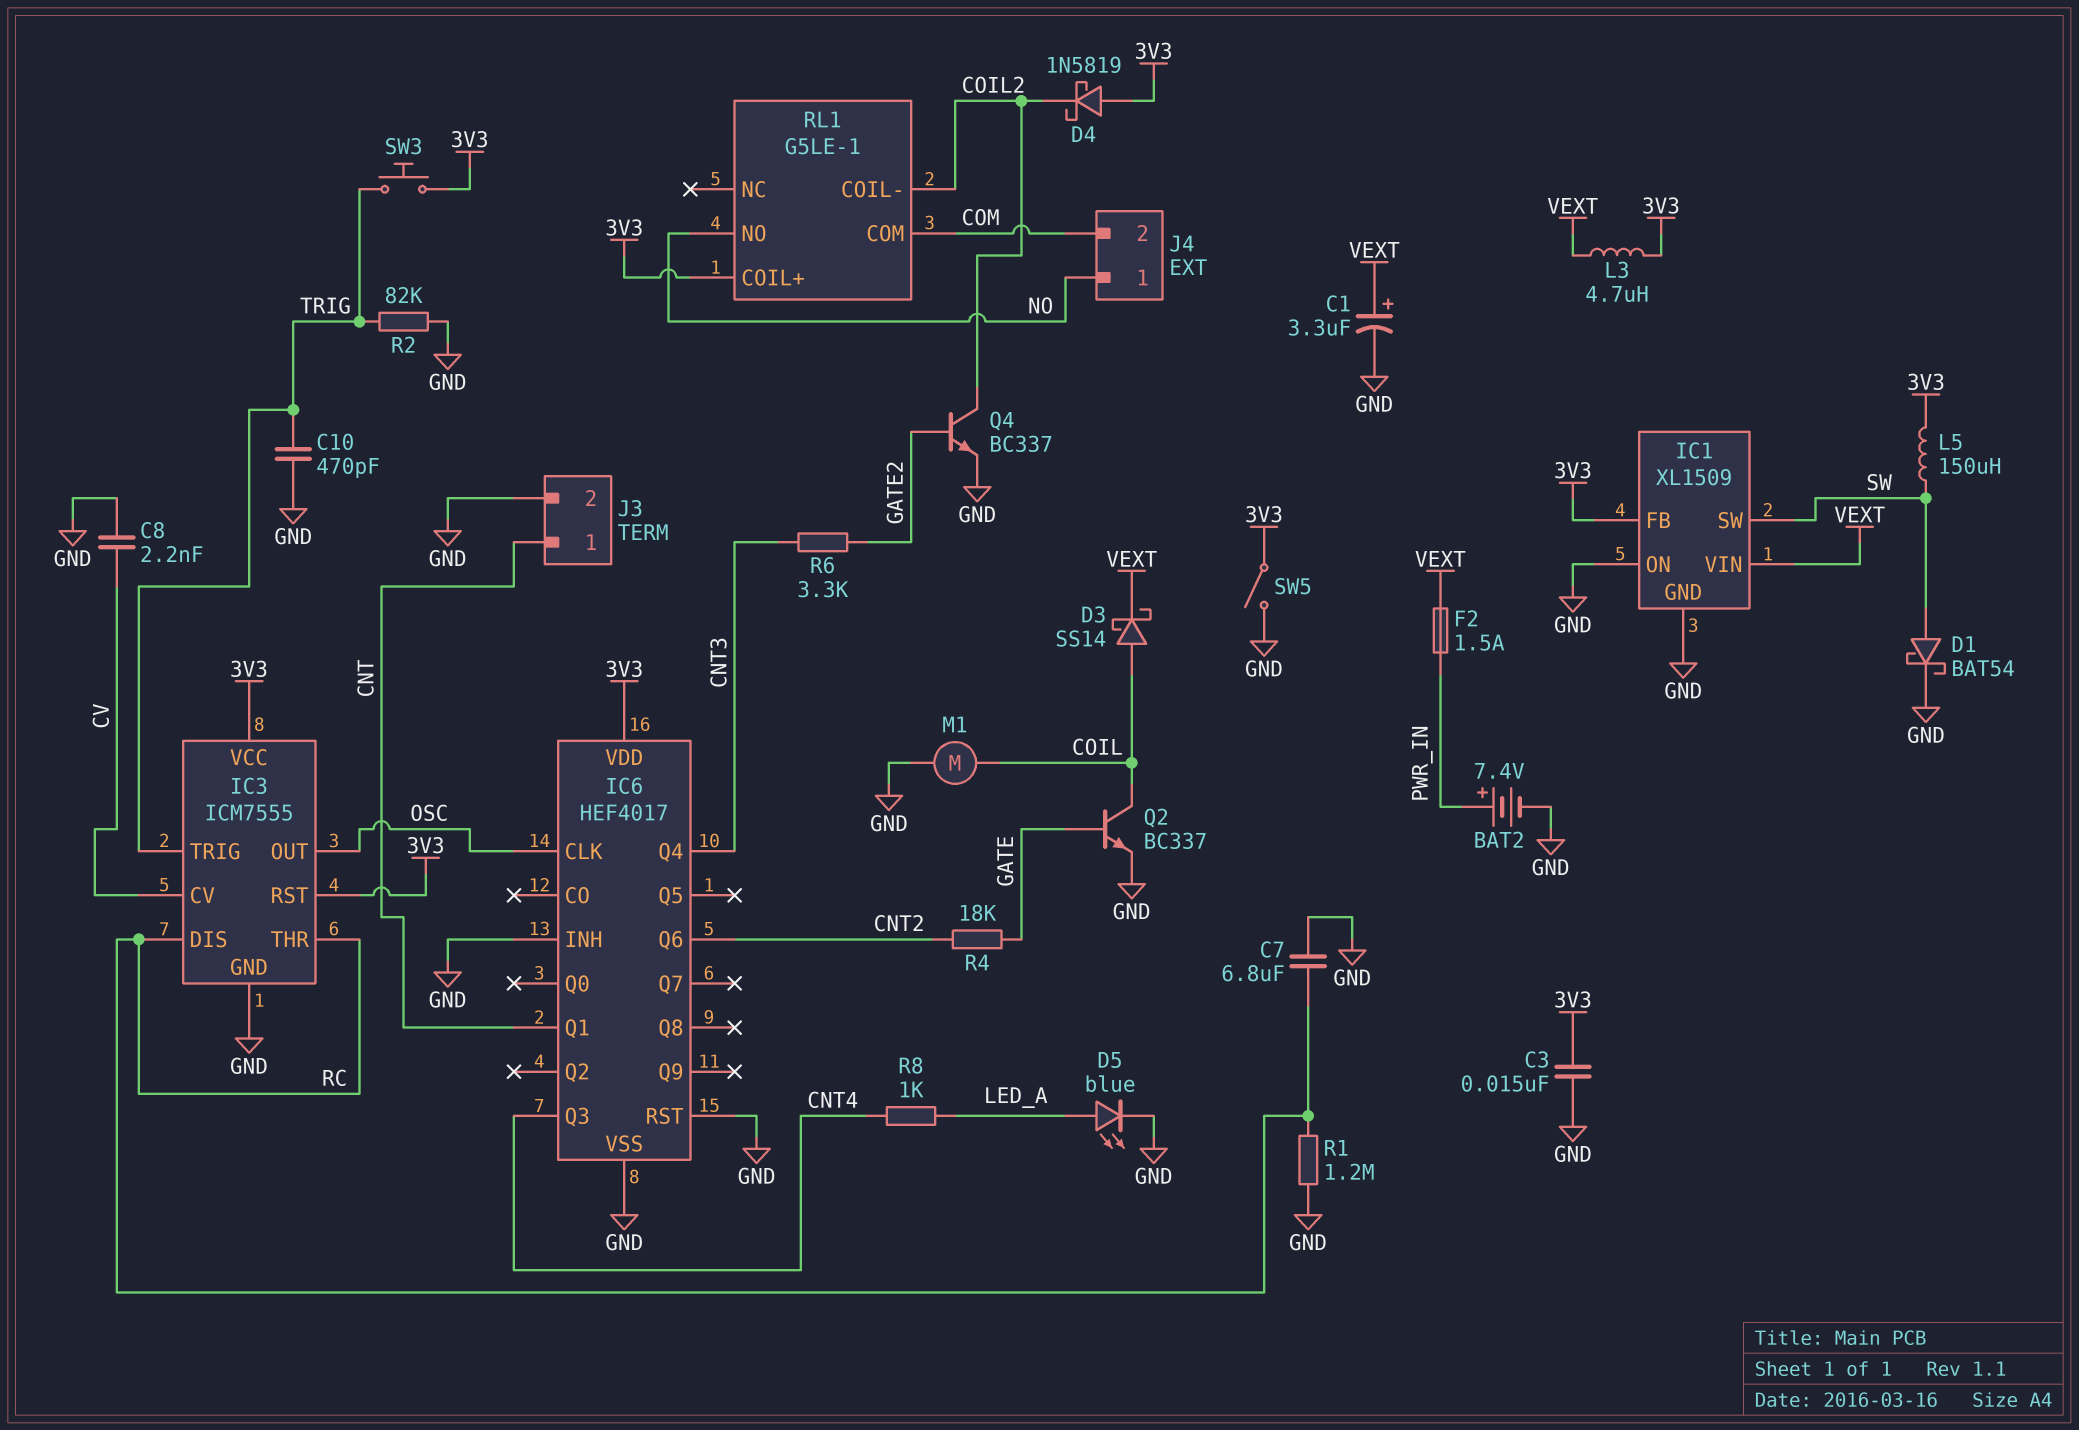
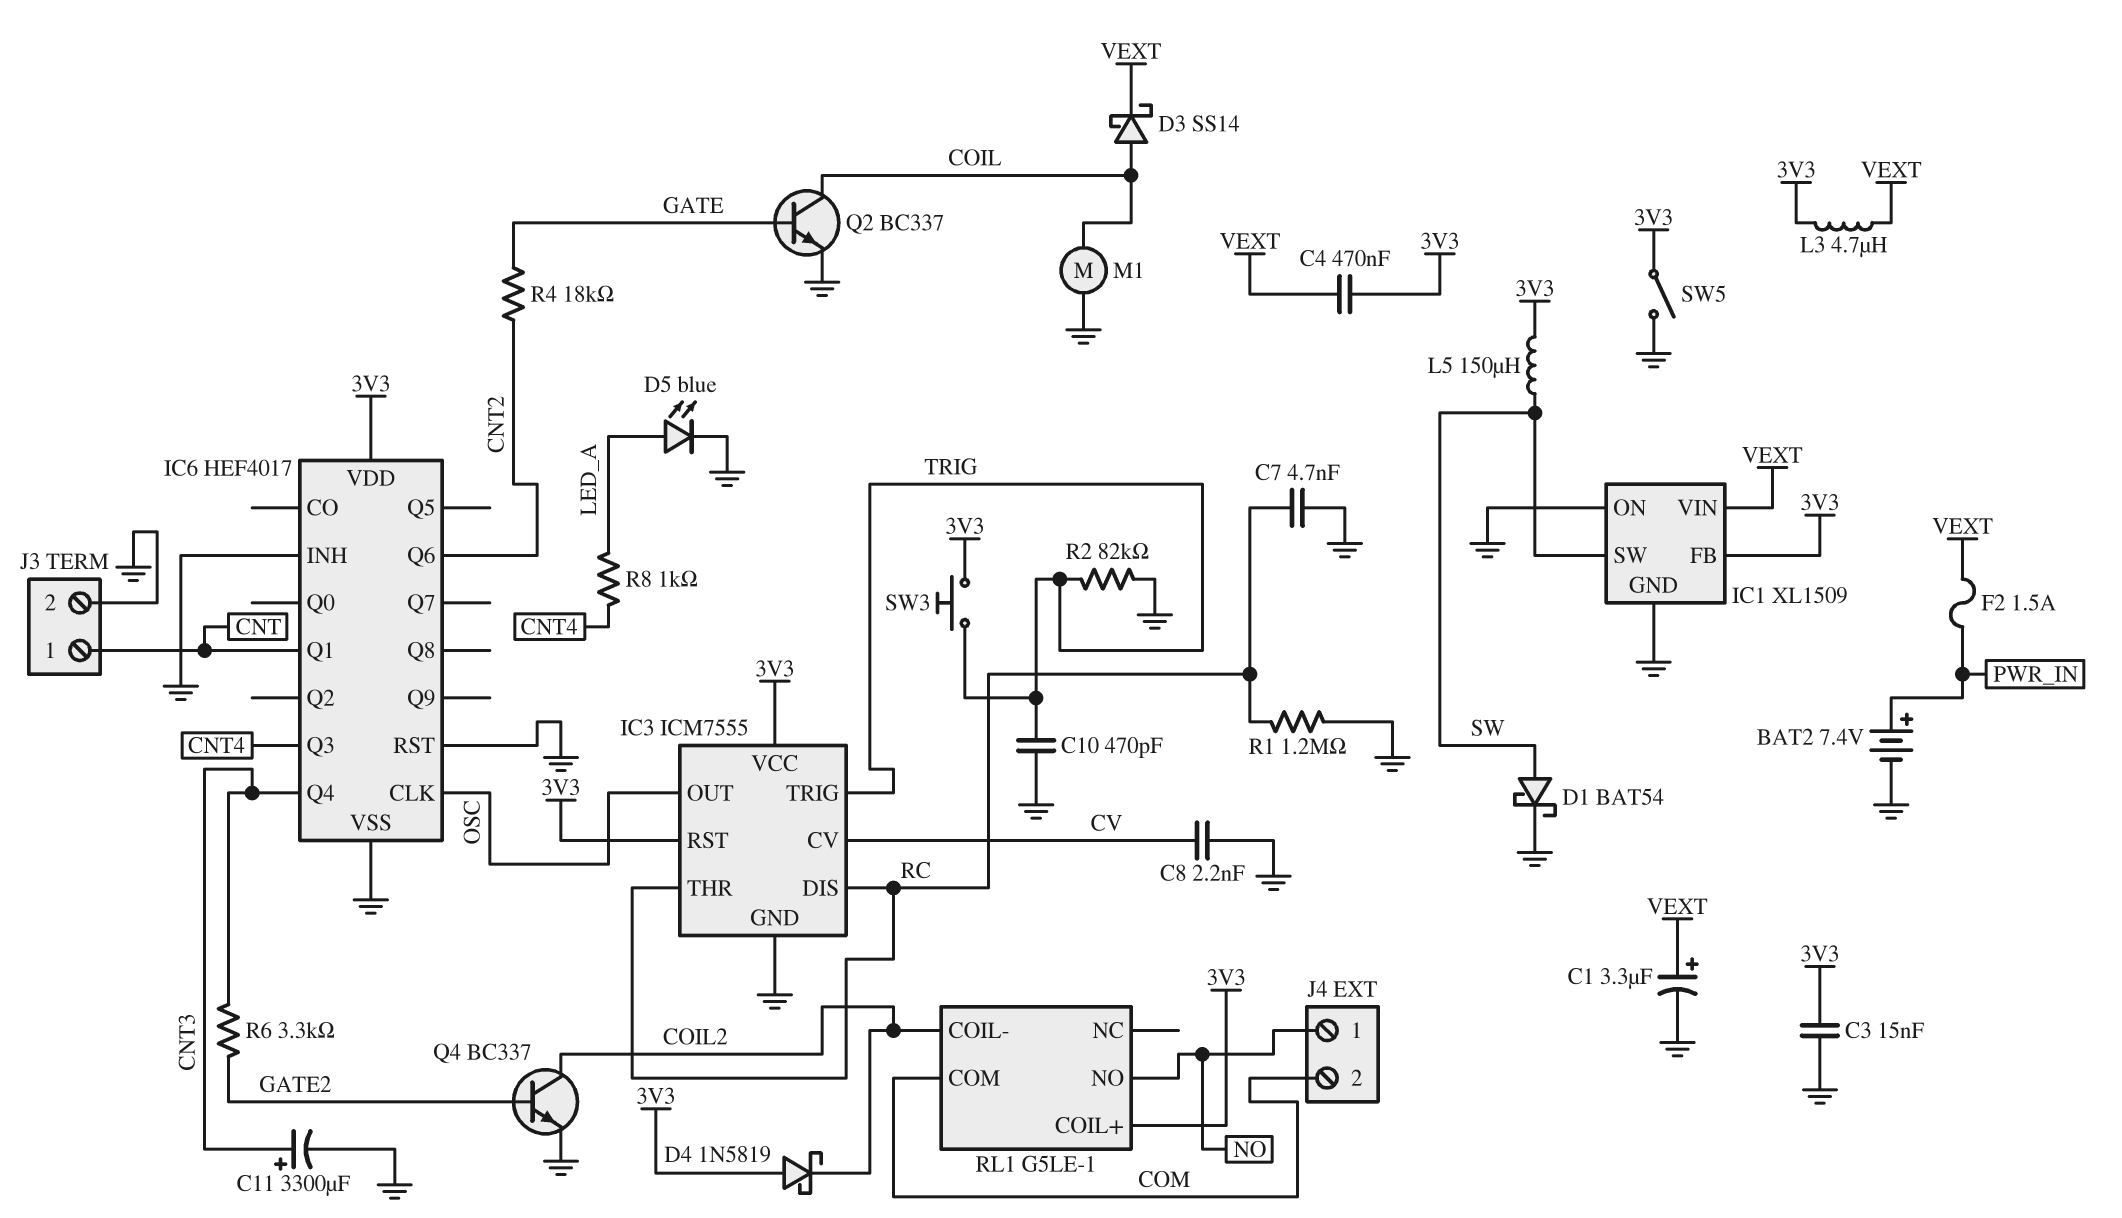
C4: none -> 470nF (3V3, VEXT)
C7: 6.8uF (GND, RC) -> 4.7nF (GND, RC)
C11: none -> 3300uF (plus CNT3, minus GND)

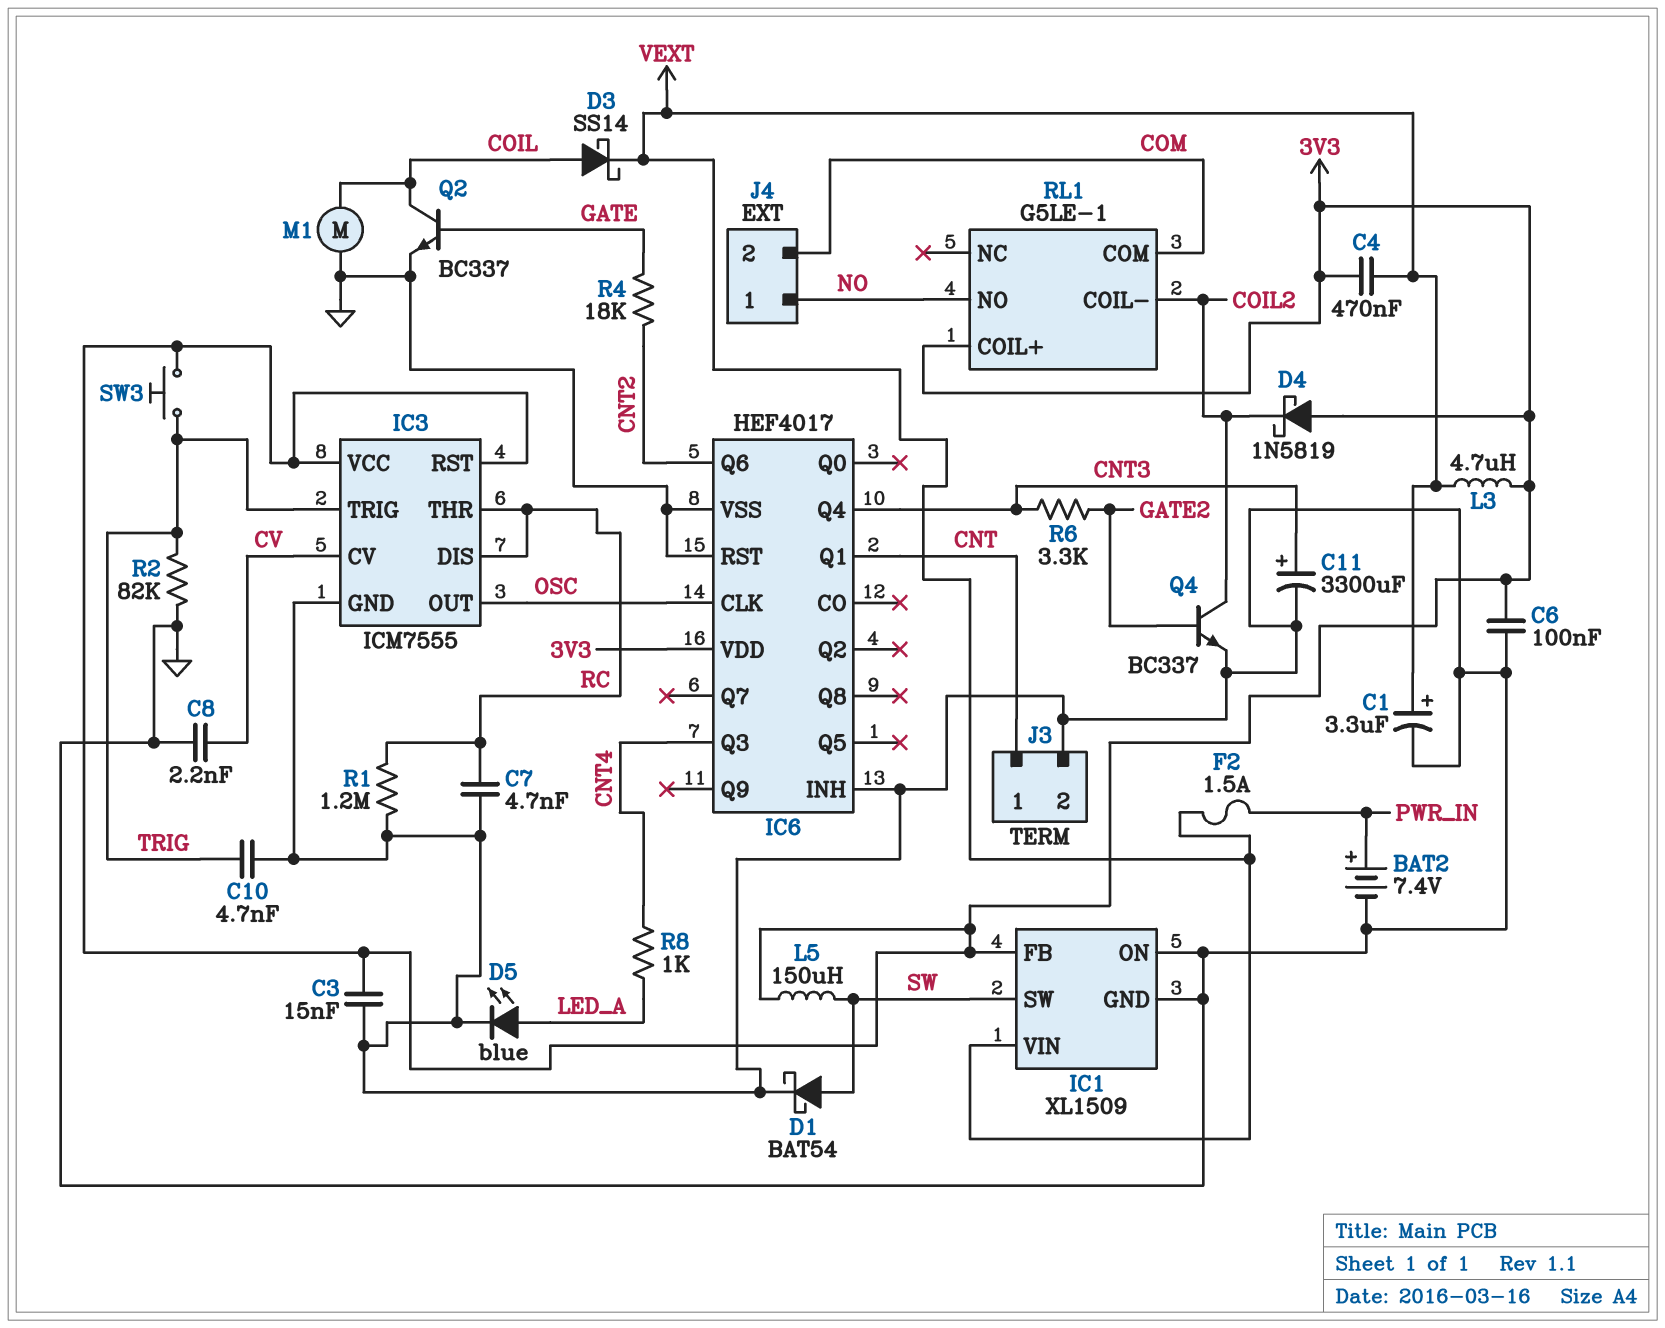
C6: none -> 100nF (3V3, GND)
C10: 470pF (GND, TRIG) -> 4.7nF (GND, TRIG)
SW5: switch (3V3, GND) -> none

